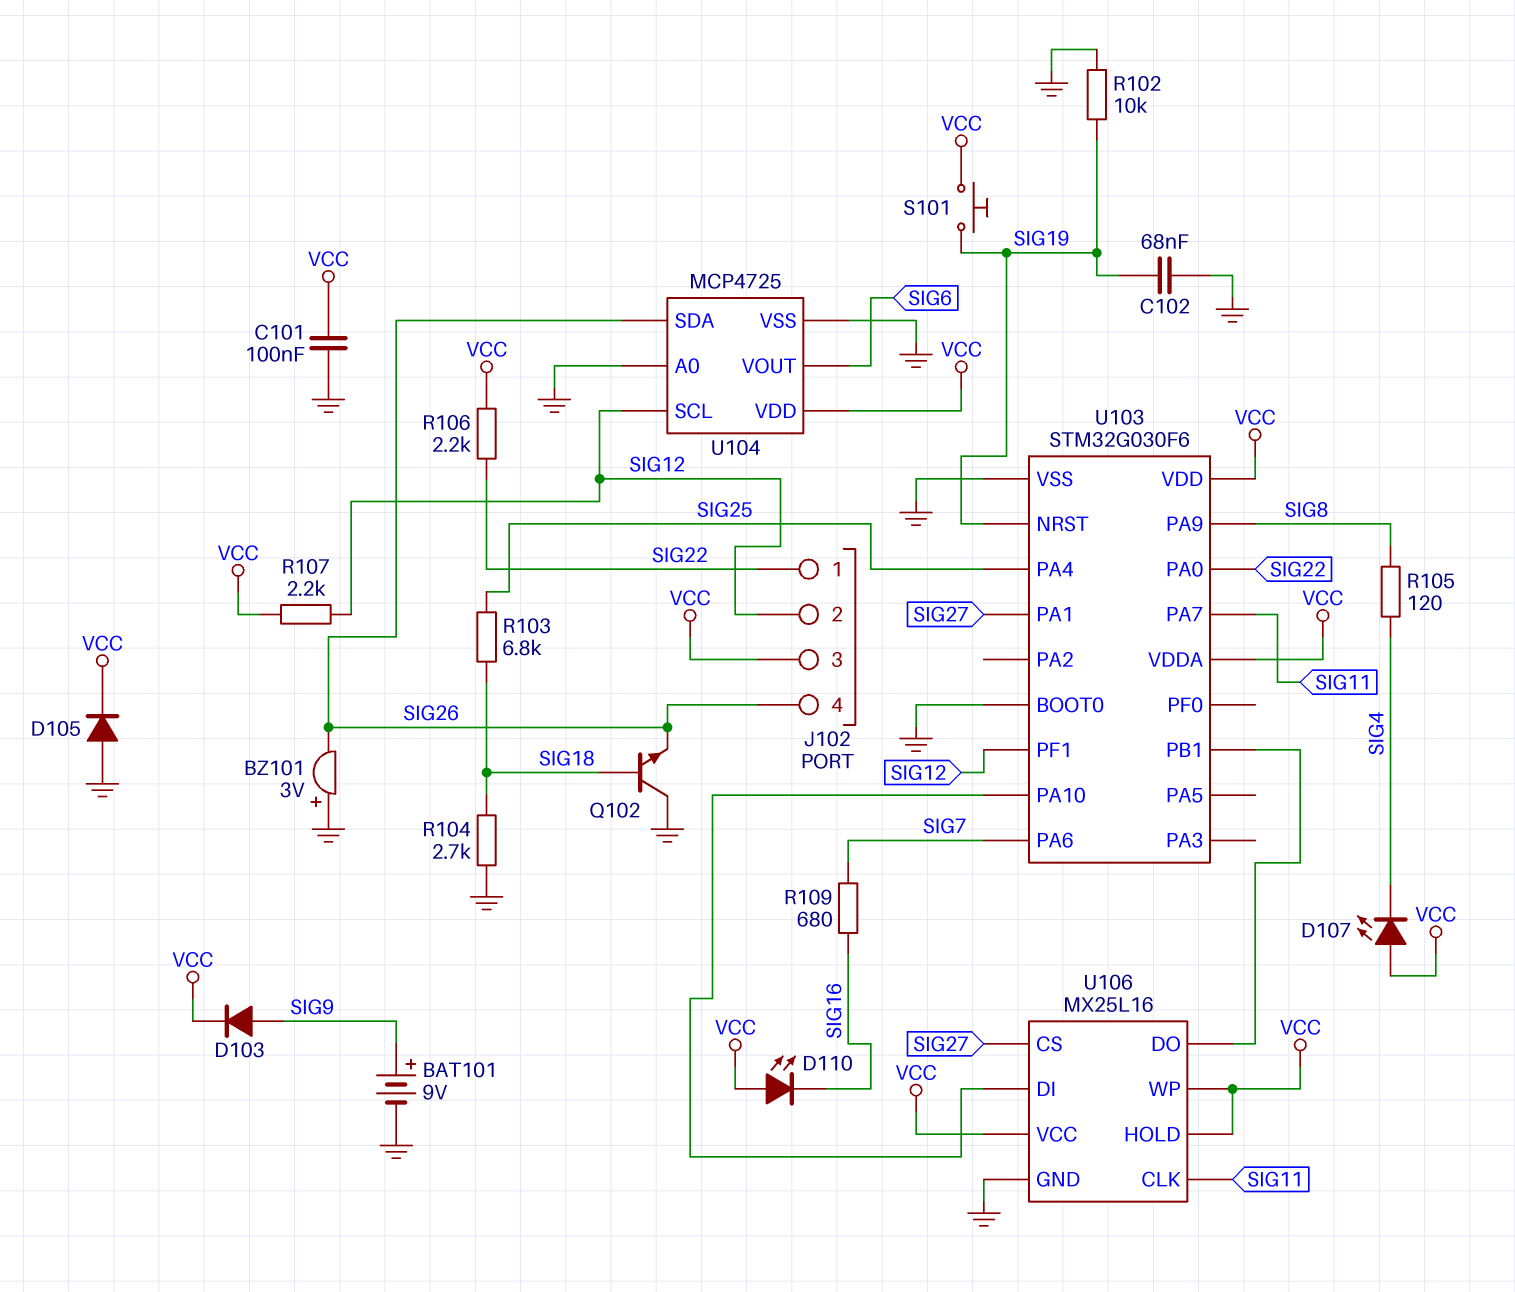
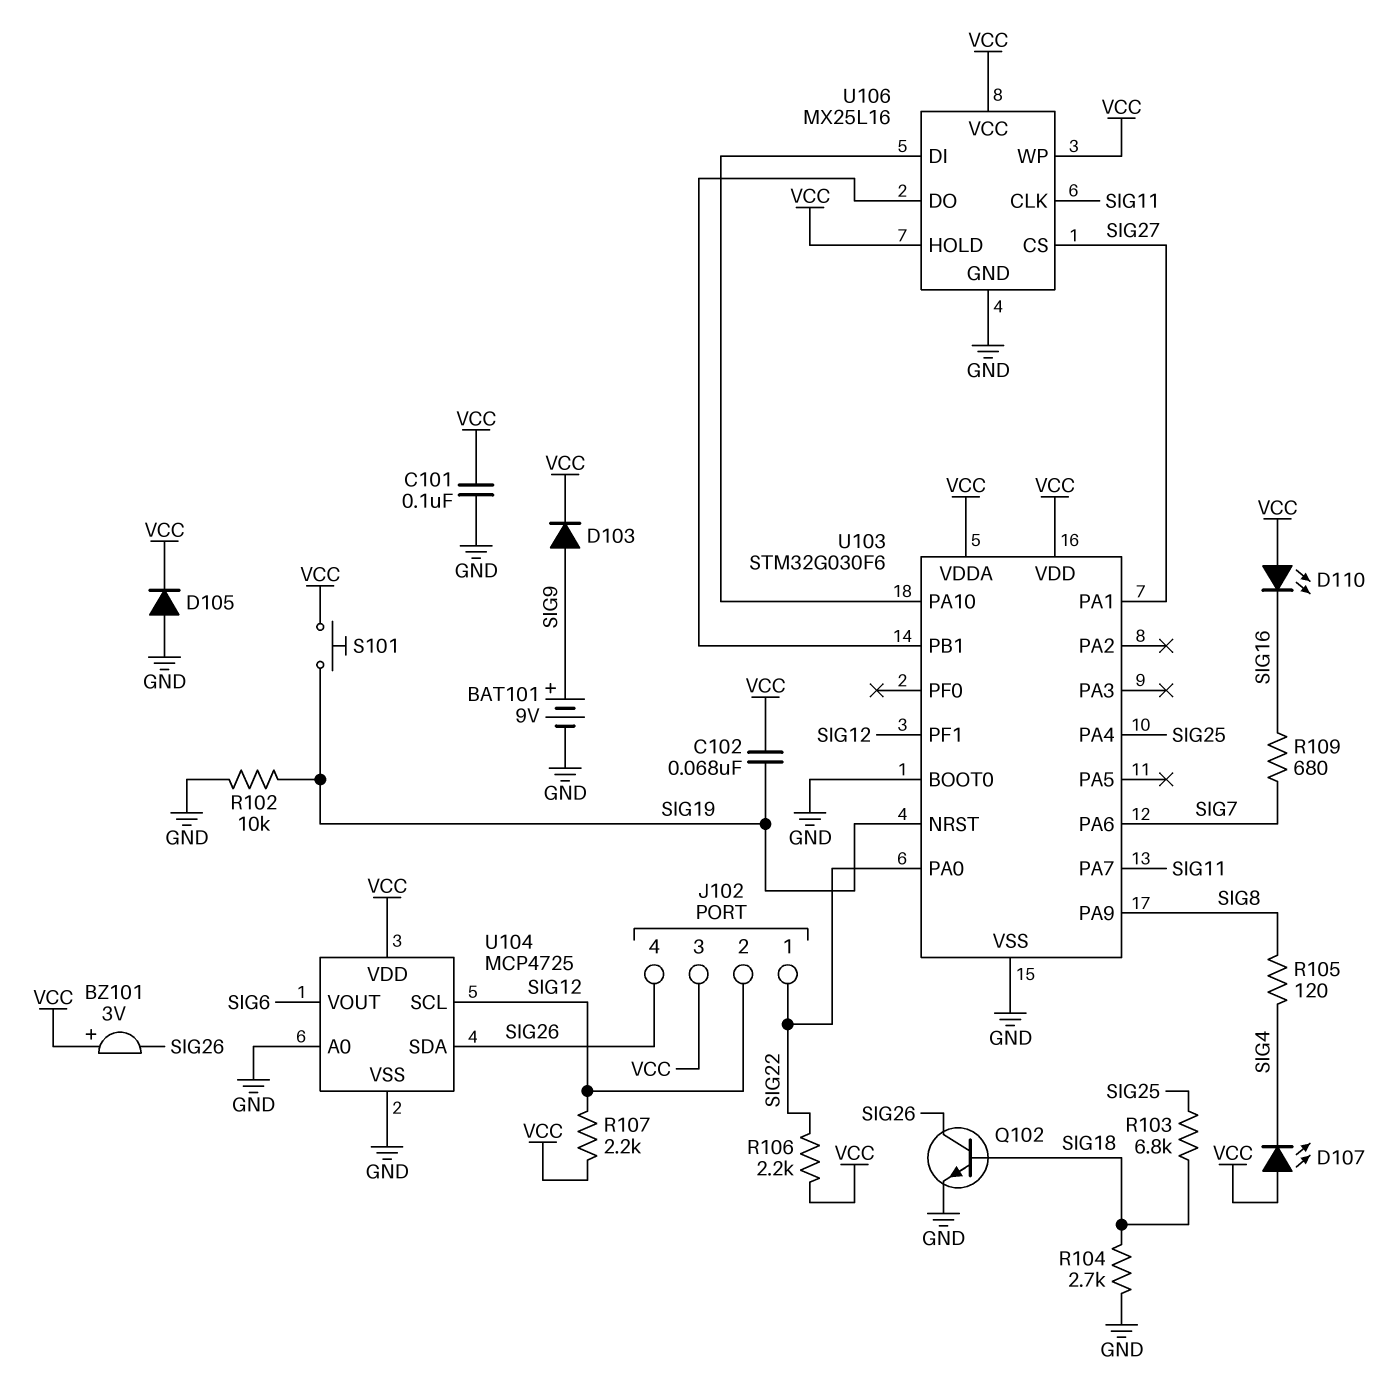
BZ101: buzzer 3V (plus GND, minus SIG26) -> buzzer 3V (plus VCC, minus SIG26)
C102: 68nF (GND, SIG19) -> 68nF (SIG19, VCC)
Q102: NPN (B SIG18, C GND, E SIG26) -> NPN (B SIG18, C SIG26, E GND)

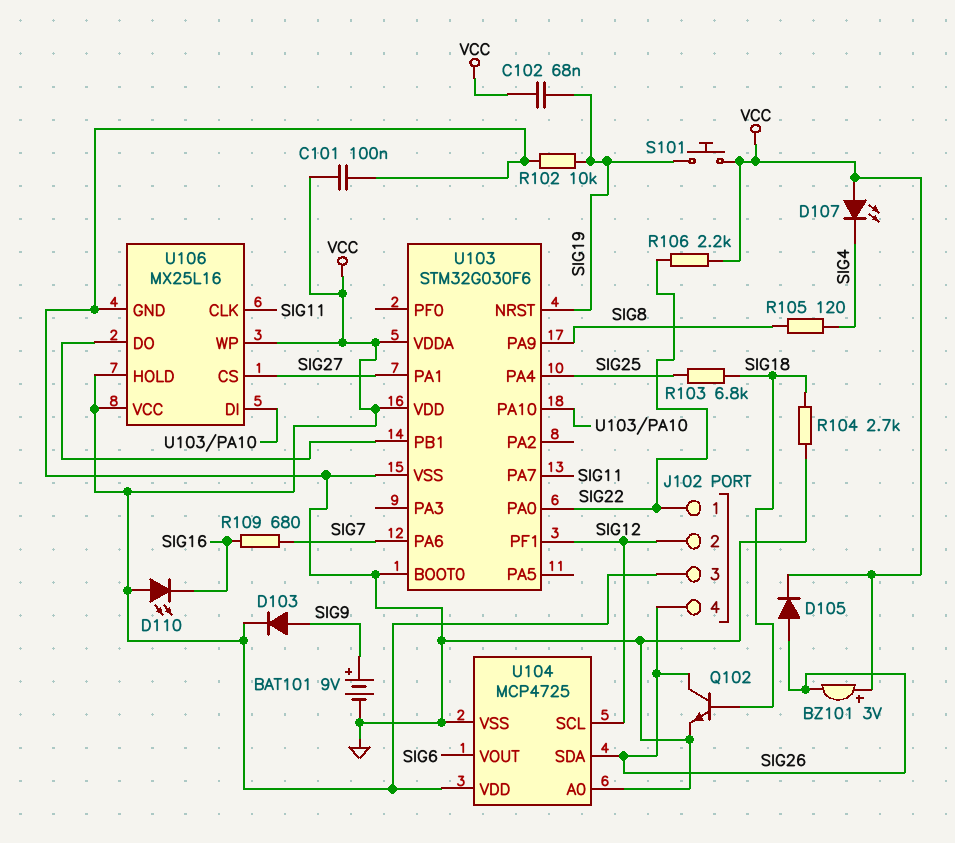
D105: diode (A GND, K VCC) -> diode (A SIG26, K VCC)
R107: 2.2k (SIG12, VCC) -> none

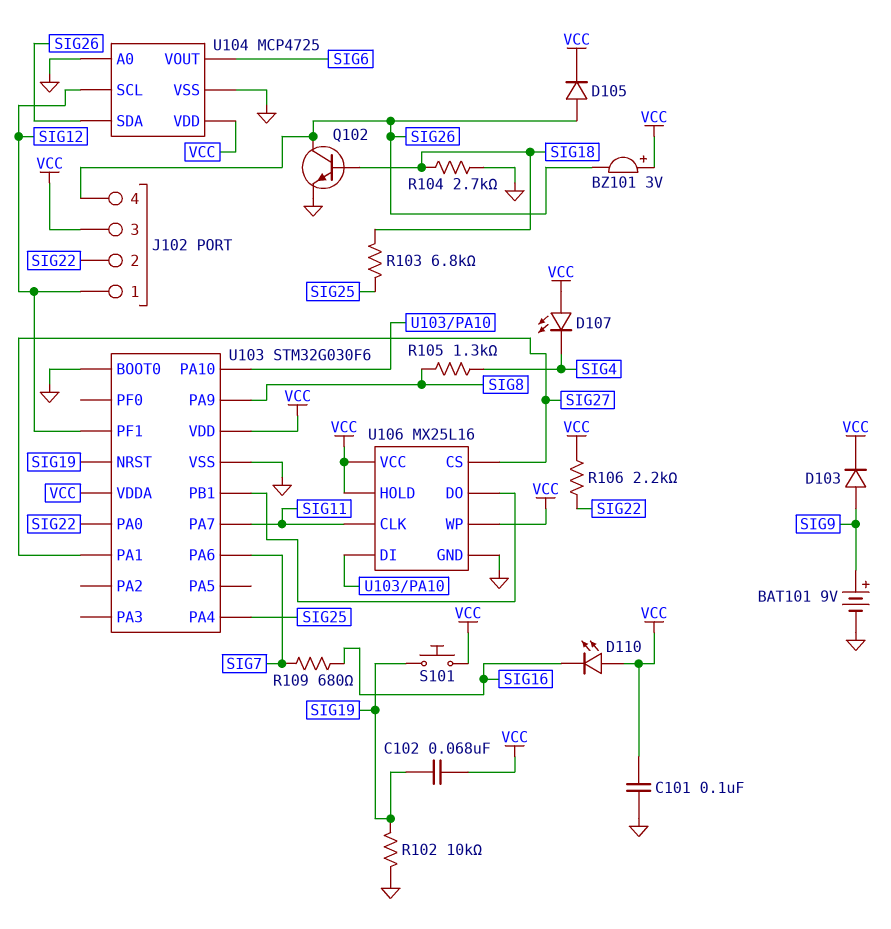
J102 pin 1: SIG22 -> SIG12
J102 pin 2: SIG12 -> SIG22
R105: 120 (SIG4, SIG8) -> 1.3k (SIG4, SIG8)

